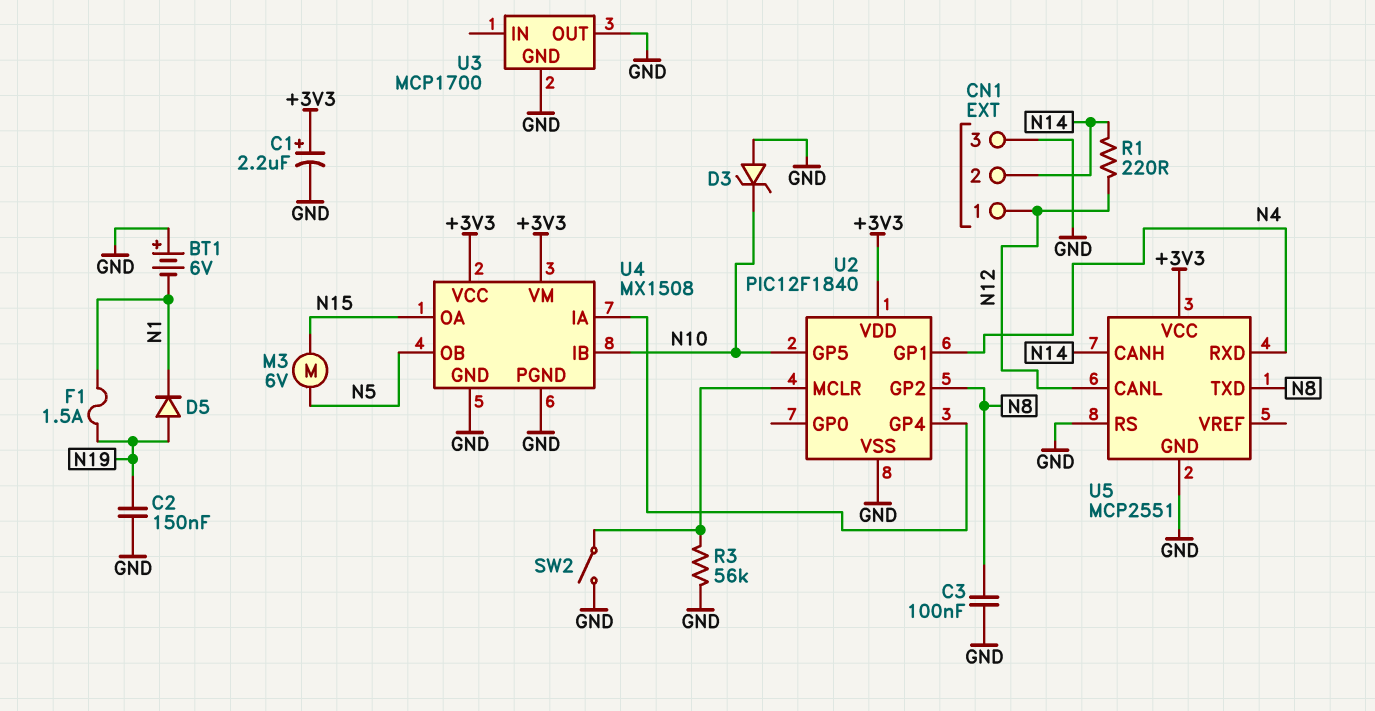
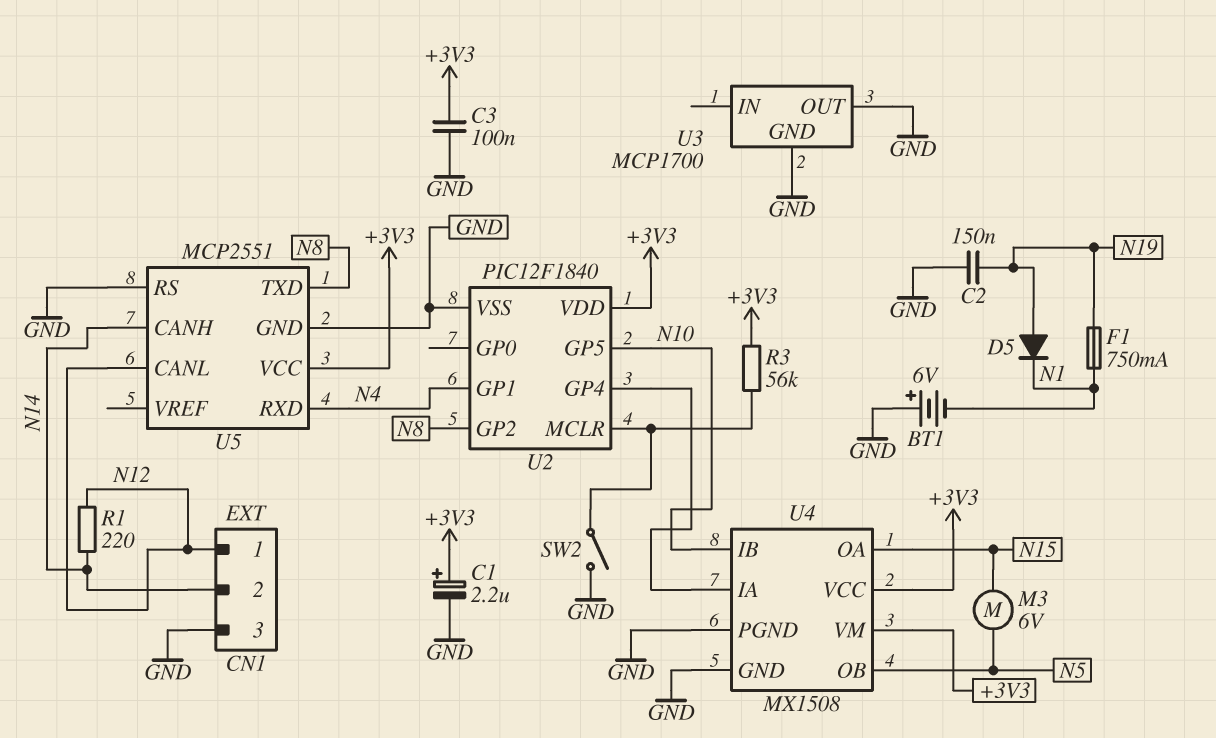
C3: 100nF (GND, N8) -> 100nF (+3V3, GND)
D3: zener (A GND, K N10) -> none
F1: 1.5A (N1, N19) -> 750mA (N1, N19)
R3: 56k (GND, U2/MCLR) -> 56k (+3V3, U2/MCLR)

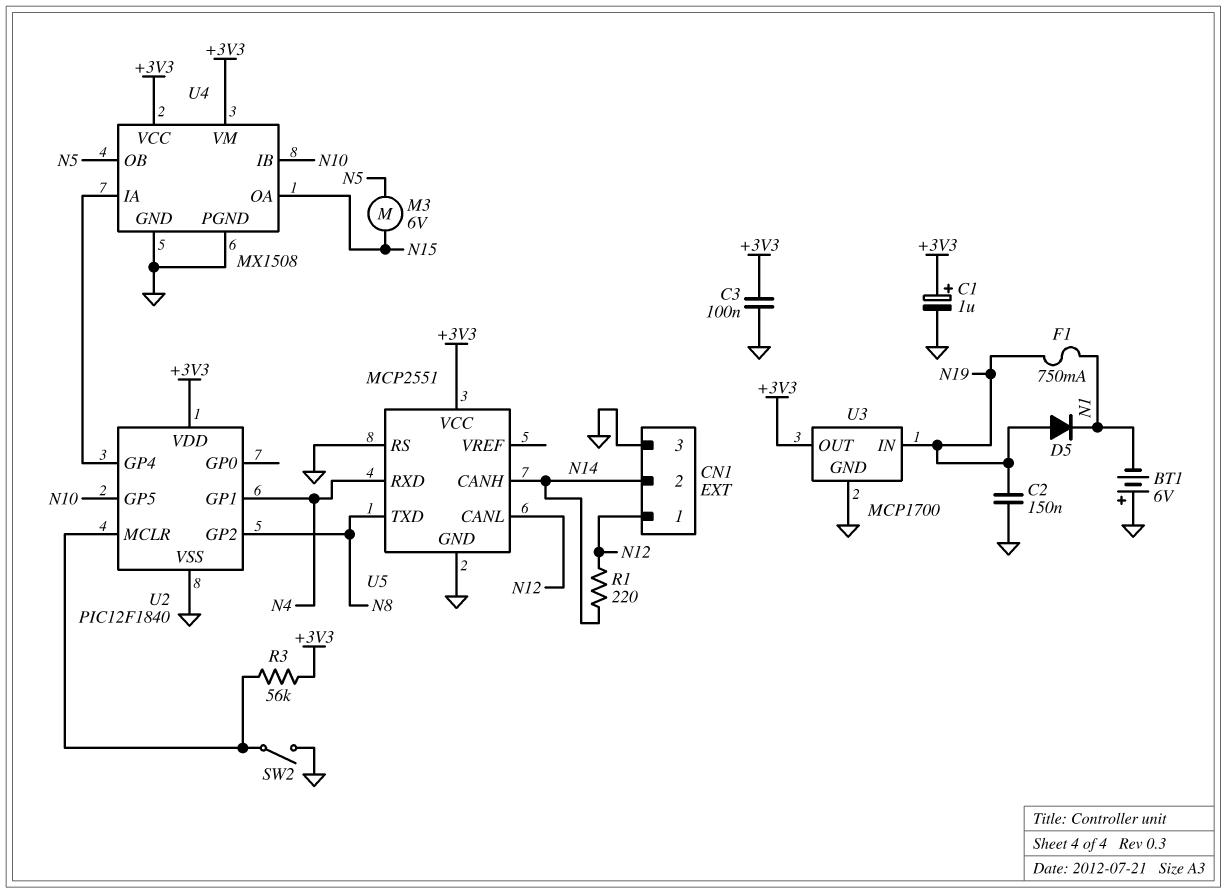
C1: 2.2uF (plus +3V3, minus GND) -> 1uF (plus +3V3, minus GND)
U3 pin IN: none -> N19
U3 pin OUT: GND -> +3V3

